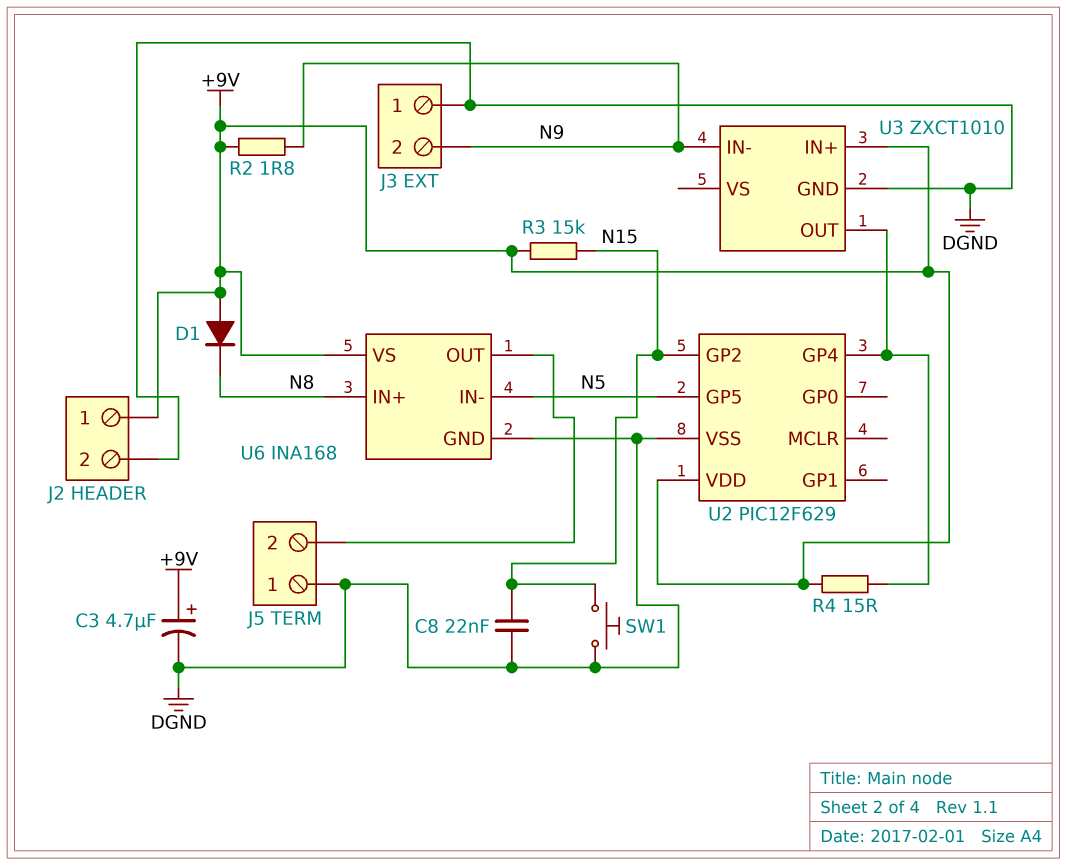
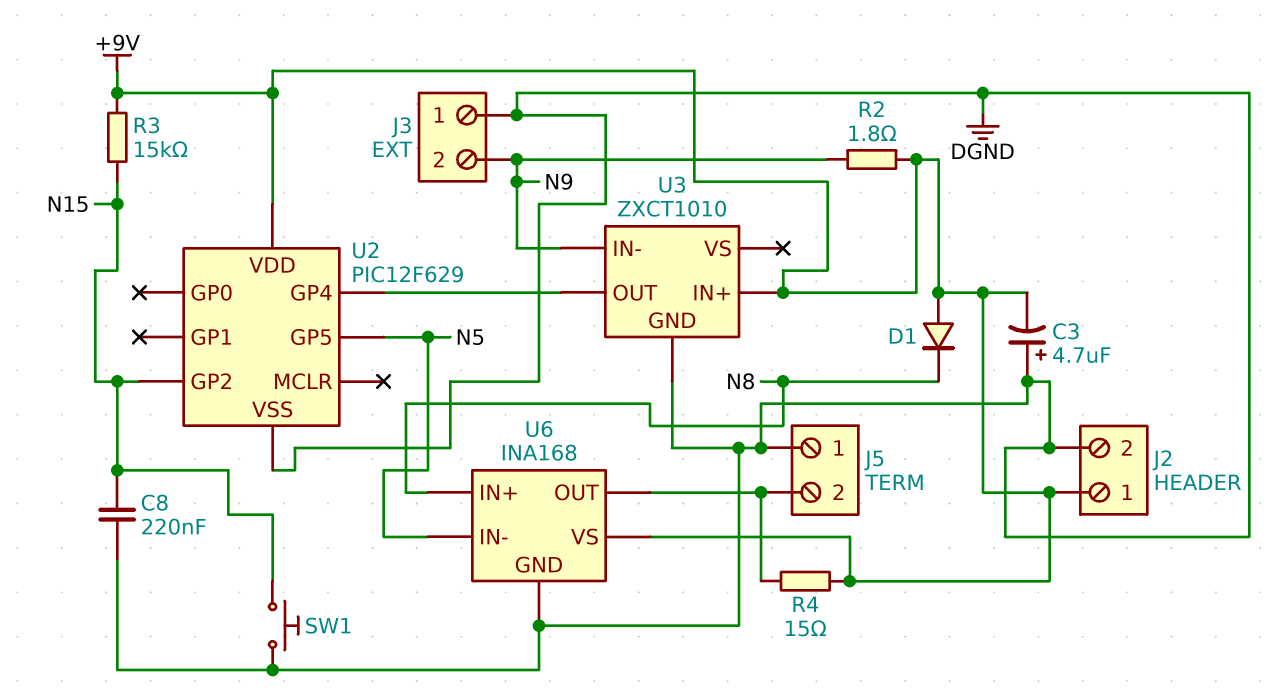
C3: 4.7uF (plus +9V, minus DGND) -> 4.7uF (plus DGND, minus +9V)
C8: 22nF (DGND, N15) -> 220nF (DGND, N15)
R4: 15 (+9V, U2/GP4) -> 15 (+9V, J5/2)

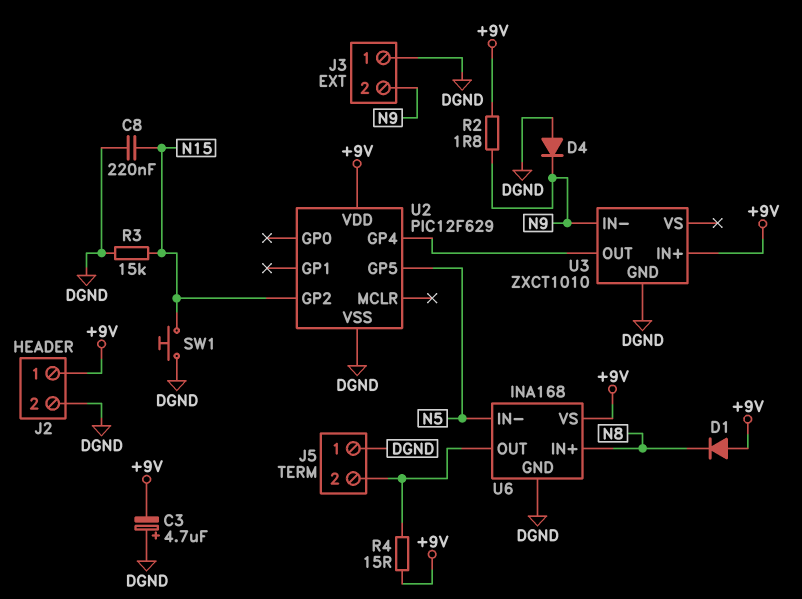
D4: none -> diode (A DGND, K N9)
R3: 15k (+9V, N15) -> 15k (DGND, N15)

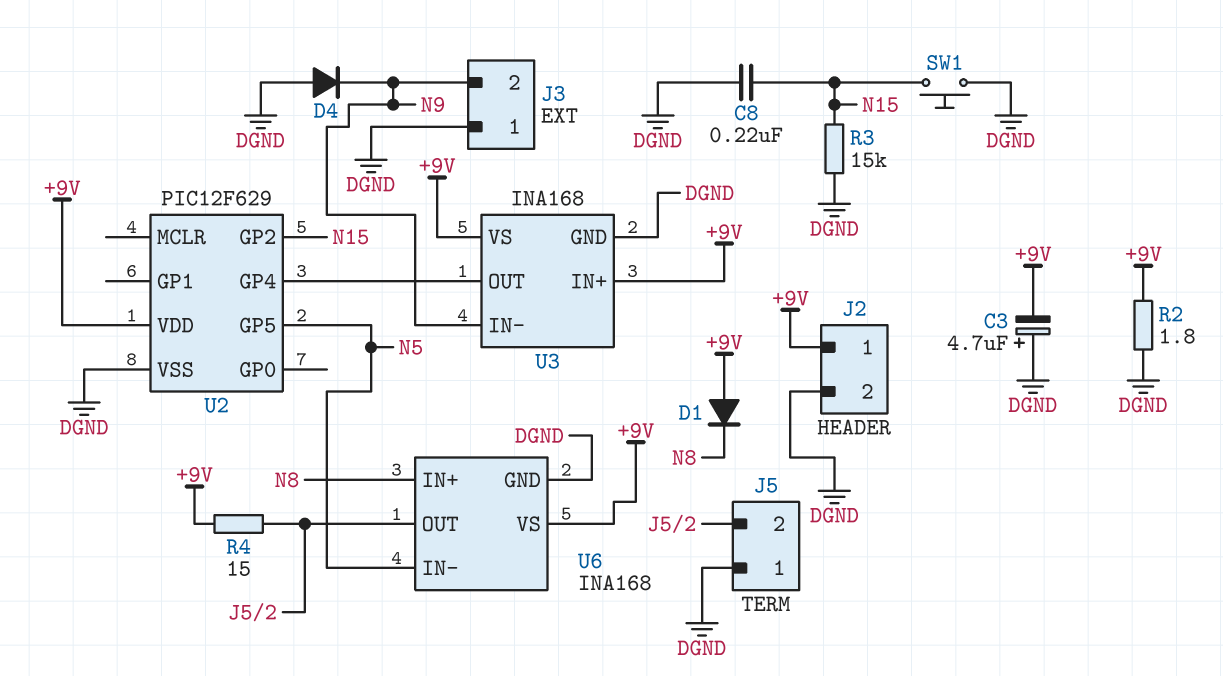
R2: 1.8 (+9V, N9) -> 1.8 (+9V, DGND)
U3: ZXCT1010 -> INA168
U3 pin VS: none -> +9V

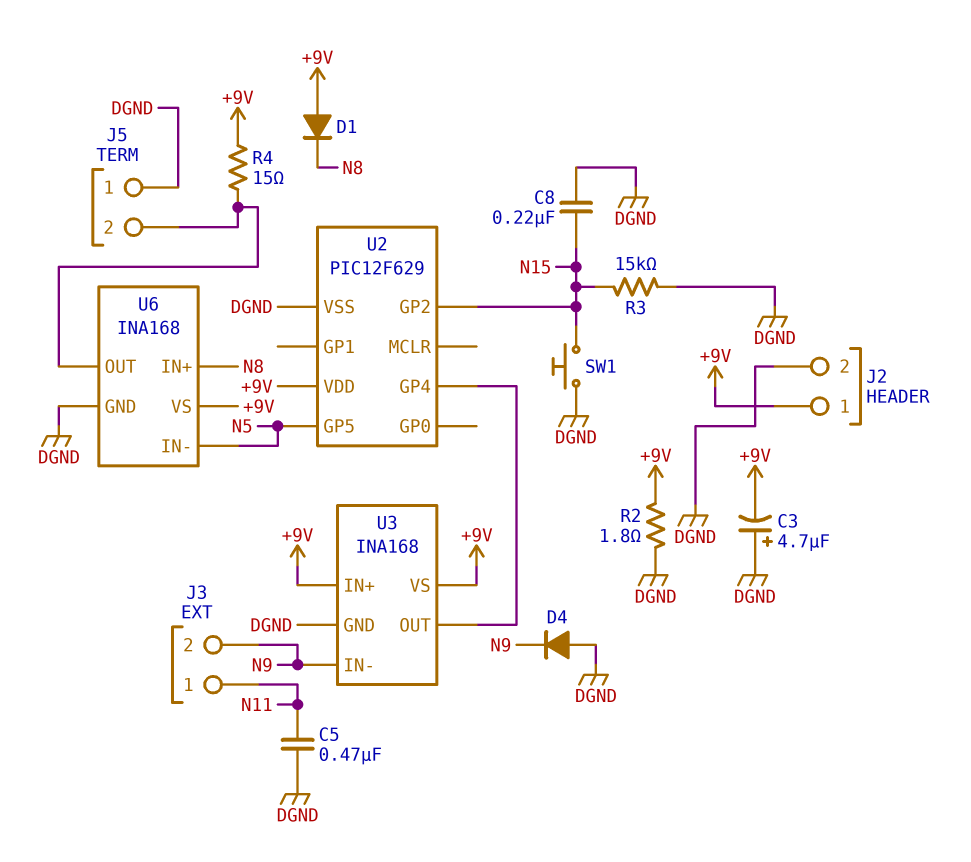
C5: none -> 470nF (DGND, N11)
J3 pin 1: DGND -> N11

